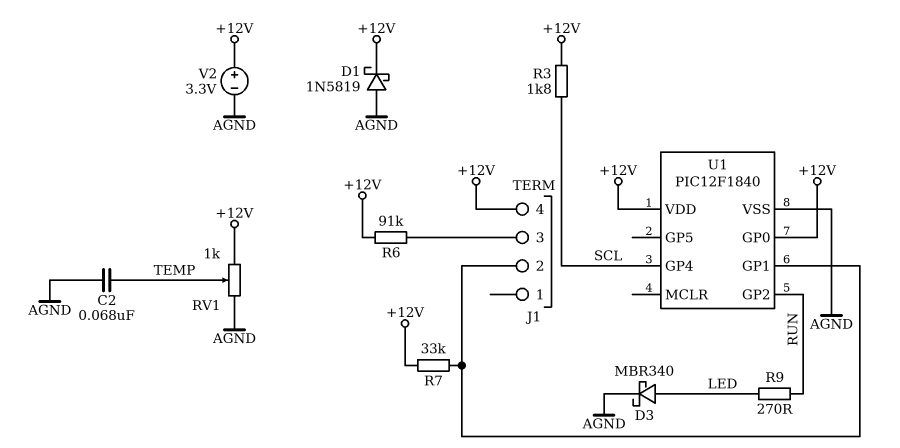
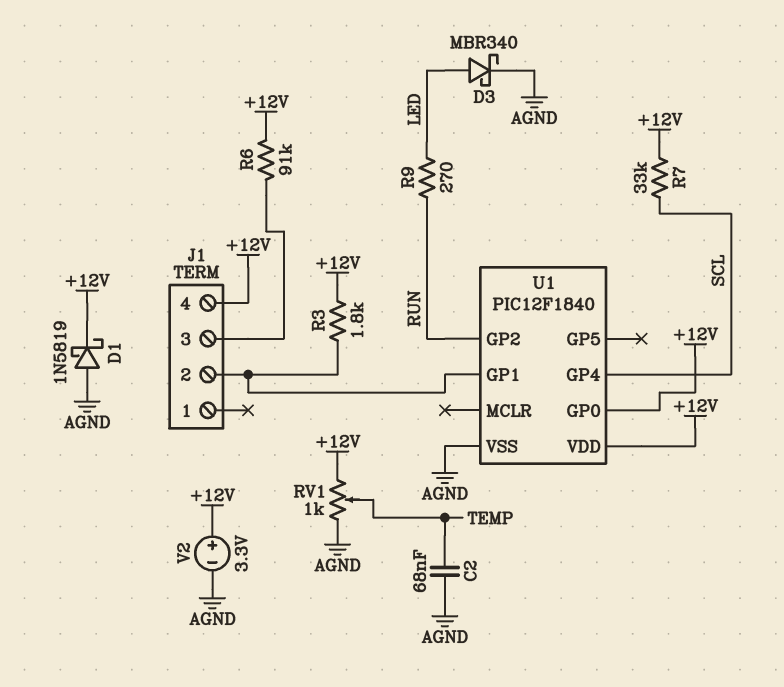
R3: 1.8k (+12V, SCL) -> 1.8k (+12V, J1/2)
R7: 33k (+12V, J1/2) -> 33k (+12V, SCL)

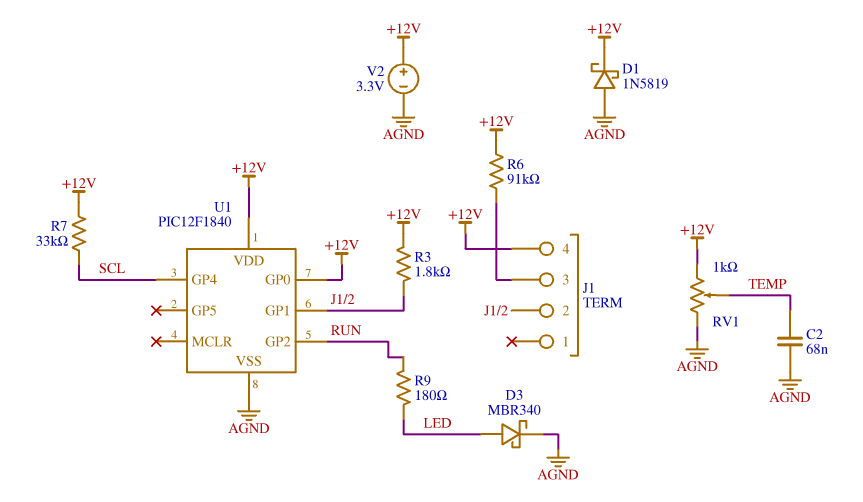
R9: 270 (LED, RUN) -> 180 (LED, RUN)

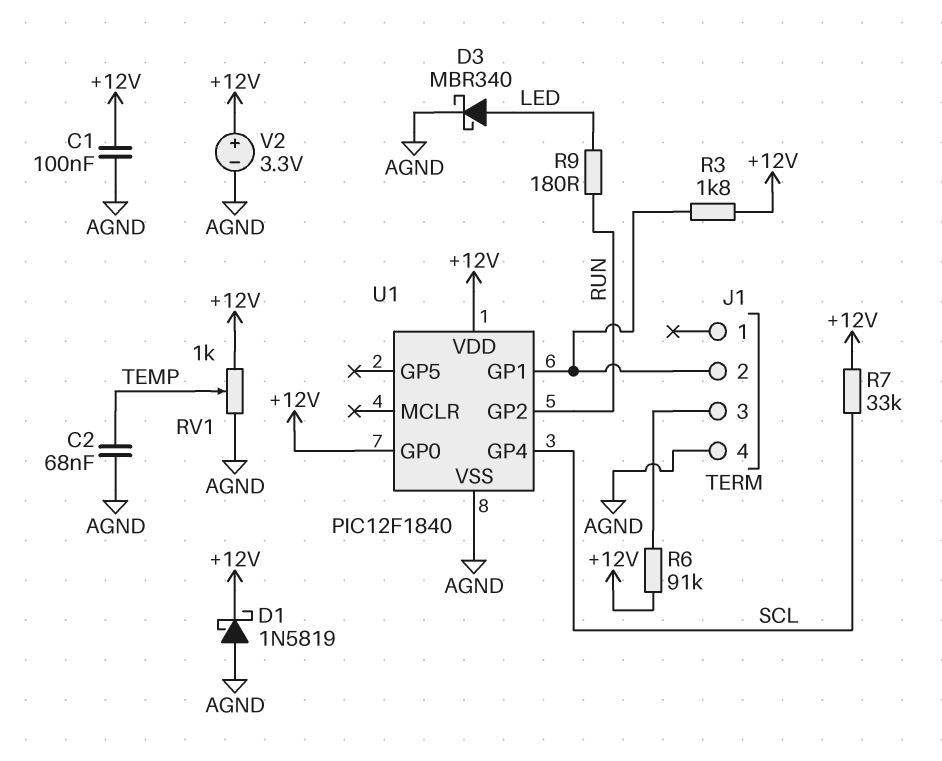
C1: none -> 100nF (+12V, AGND)
J1 pin 4: +12V -> AGND

